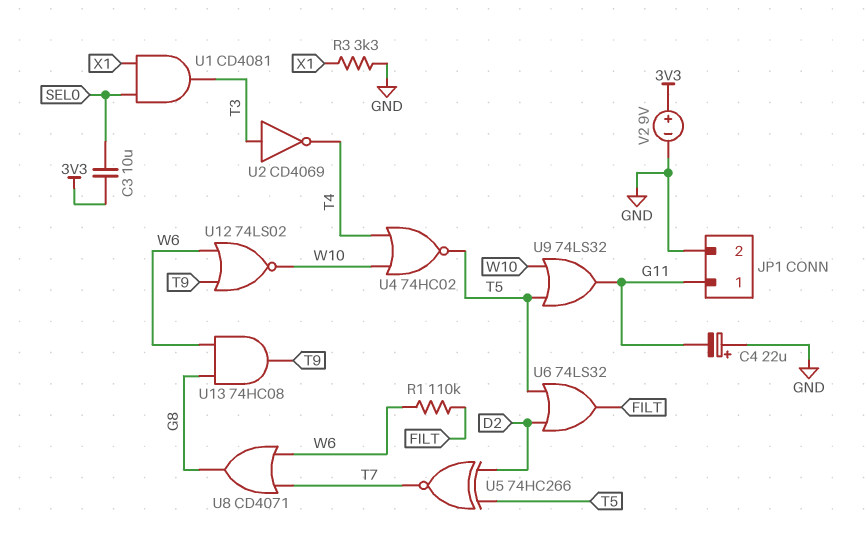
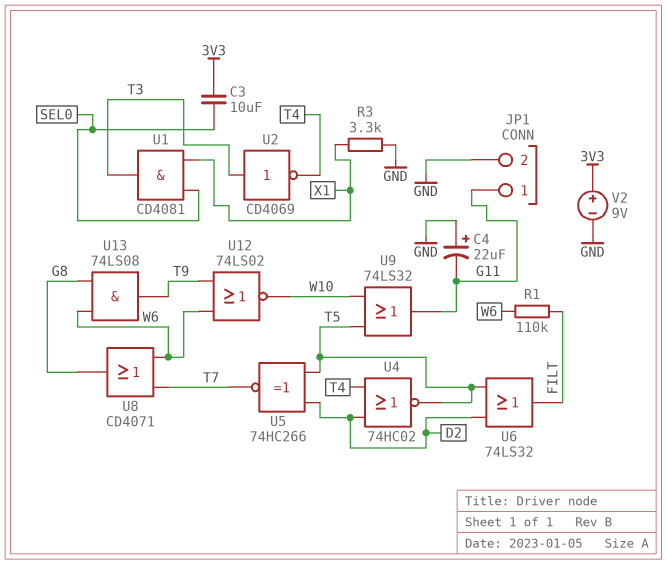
U4: NOR 74HC02 (in T4, in W10, out T5) -> NOR 74HC02 (in D2, in T4, out T5)
U13: AND 74HC08 (in G8, in W6, out T9) -> AND 74LS08 (in G8, in W6, out T9)

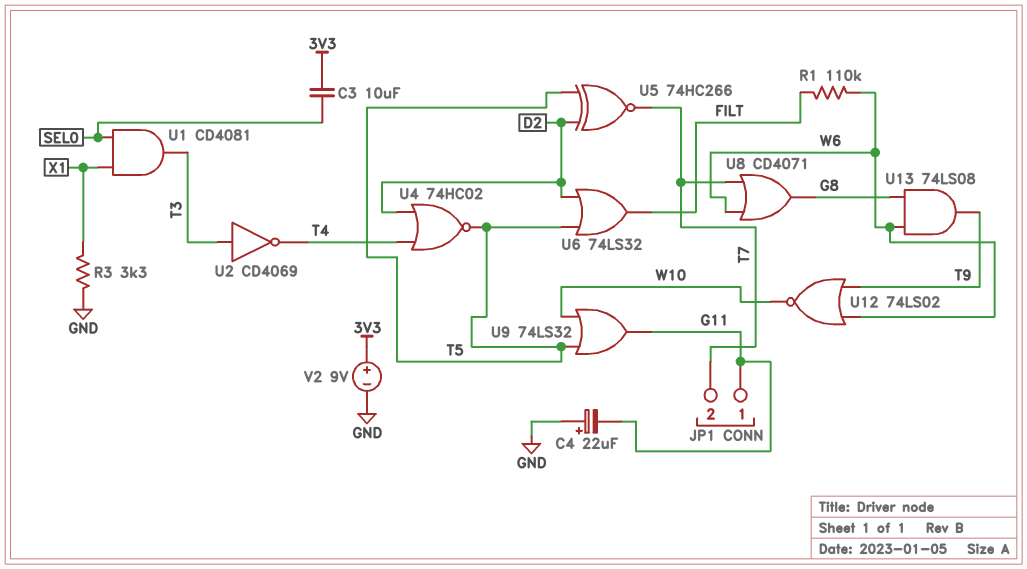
JP1 pin 2: GND -> T7

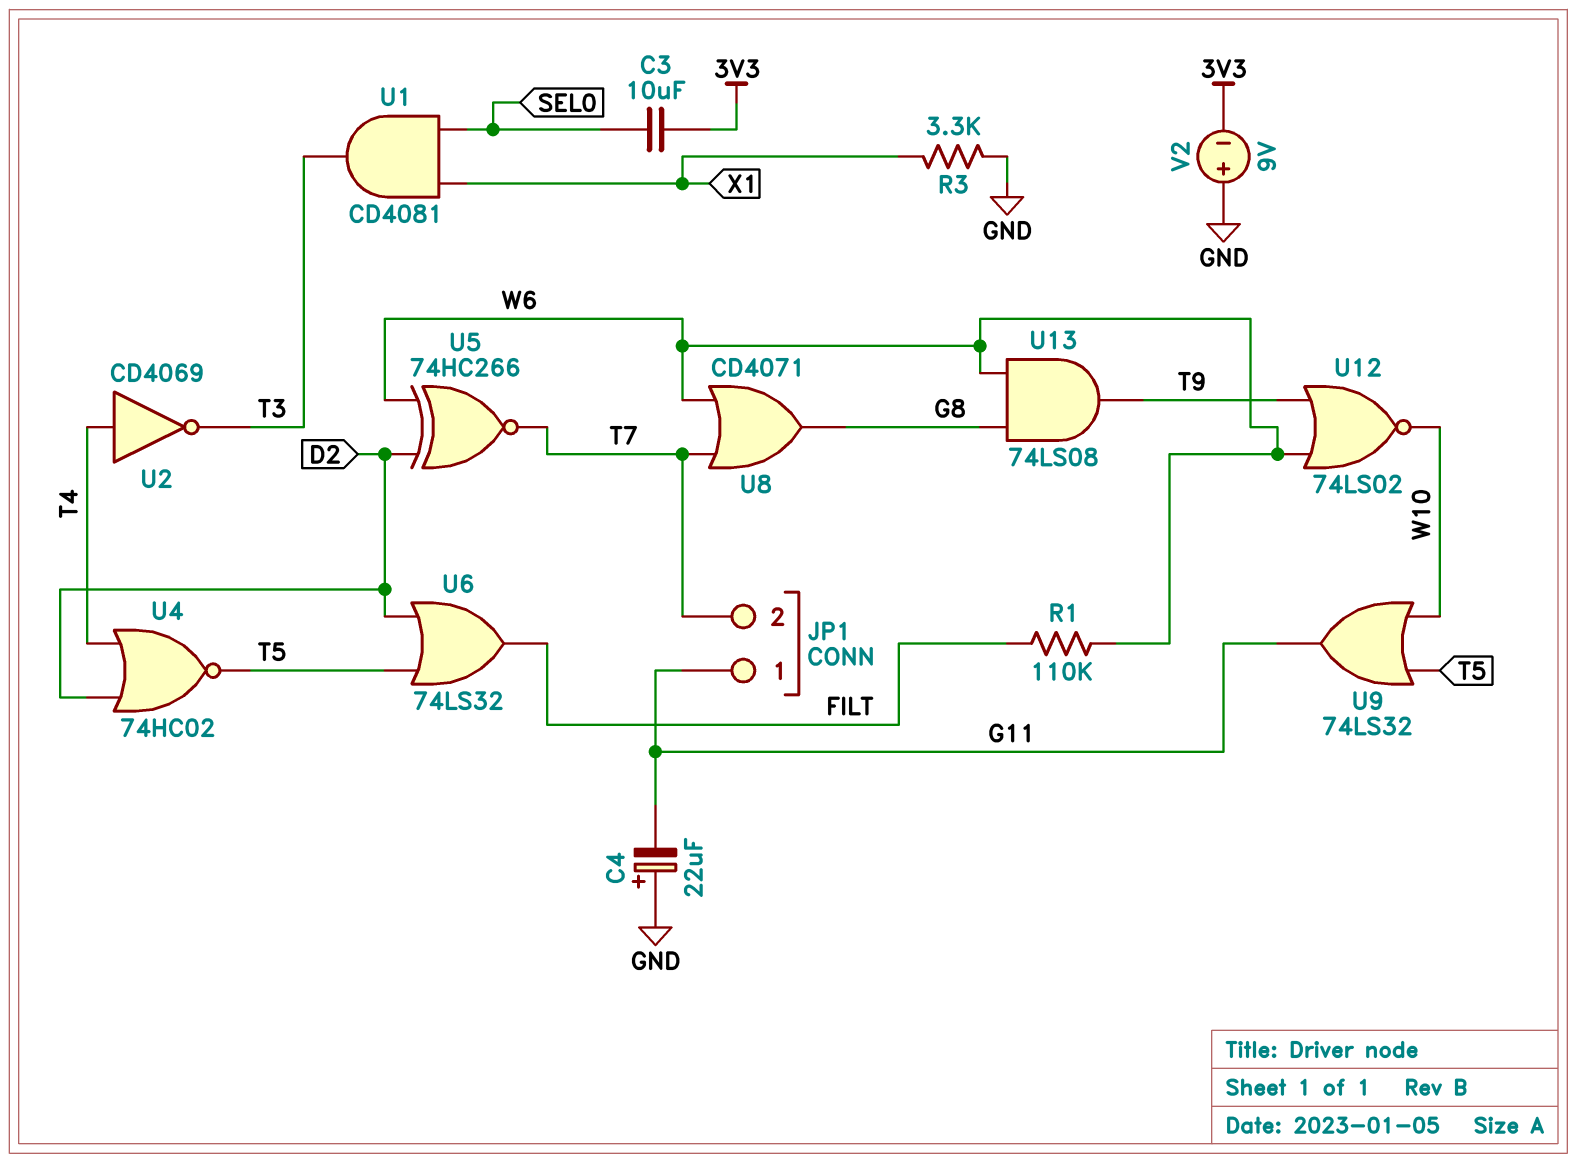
U2: NOT CD4069 (in T3, out T4) -> NOT CD4069 (in T4, out T3)
U5: XNOR 74HC266 (in D2, in T5, out T7) -> XNOR 74HC266 (in D2, in W6, out T7)
V2: 9V (plus 3V3, minus GND) -> 9V (plus GND, minus 3V3)

